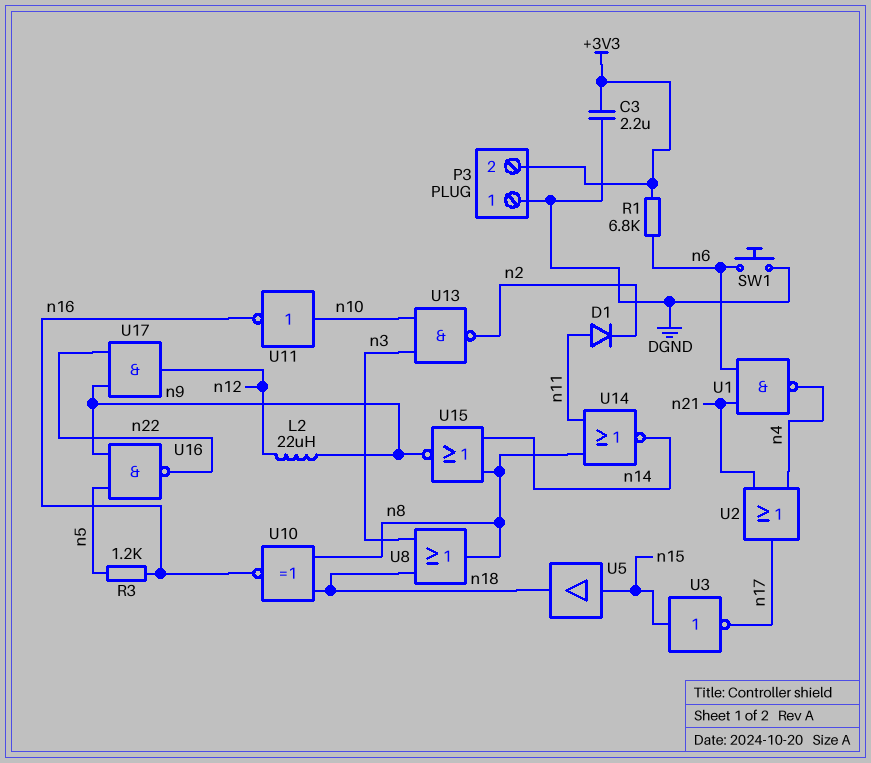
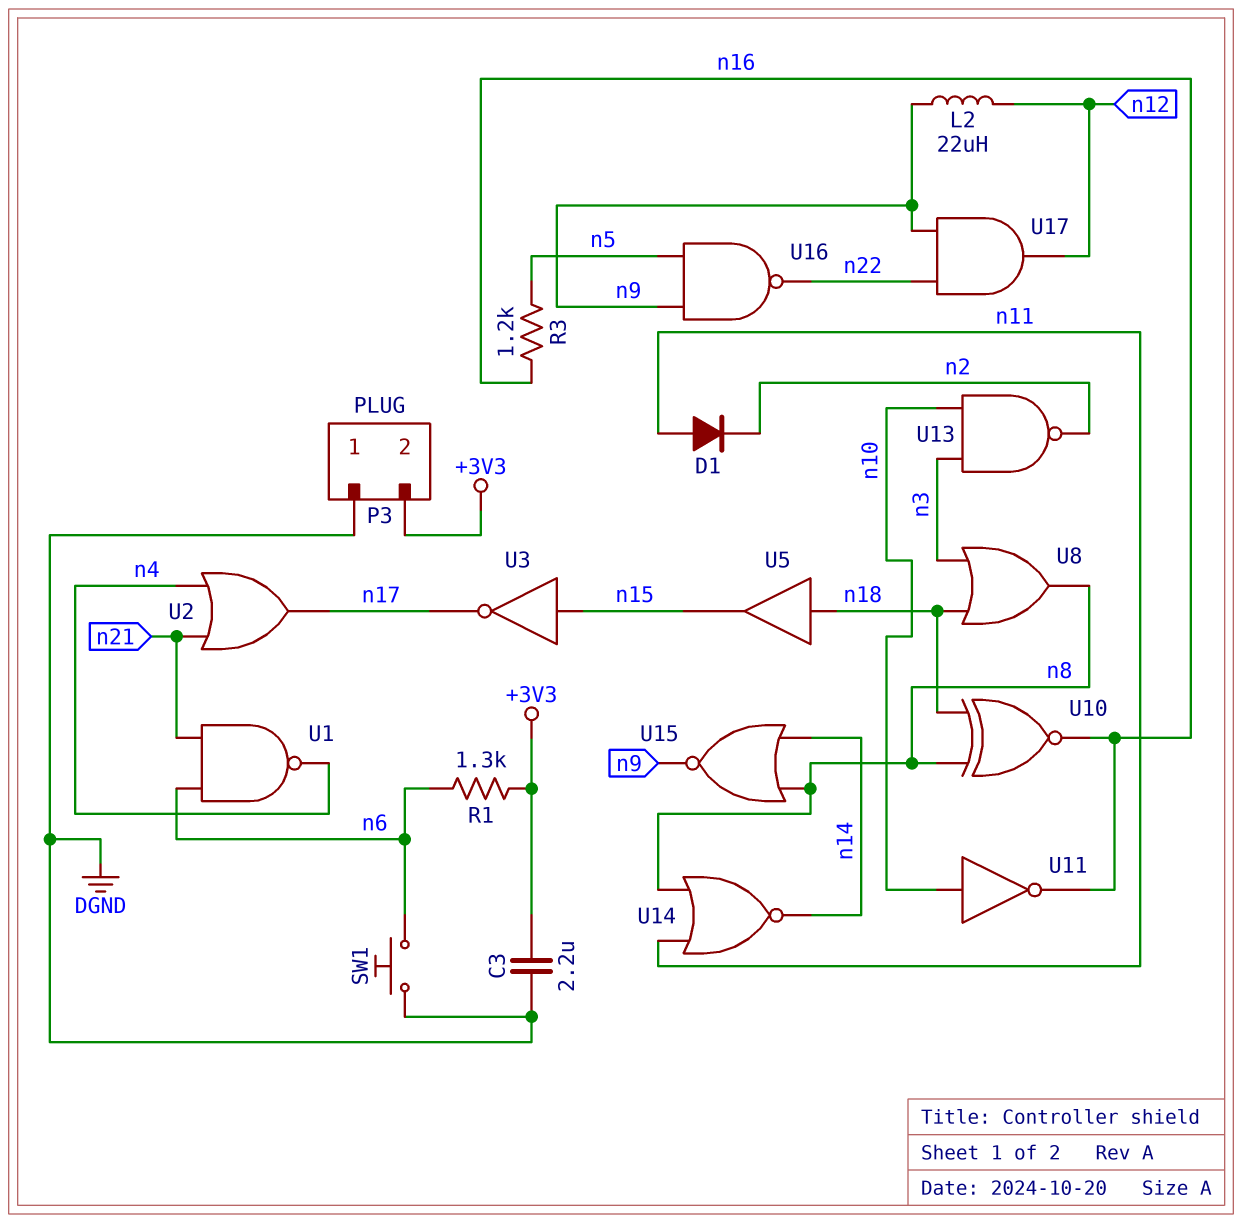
R1: 6.8k (+3V3, n6) -> 1.3k (+3V3, n6)
U5: buffer (in n15, out n18) -> buffer (in n18, out n15)

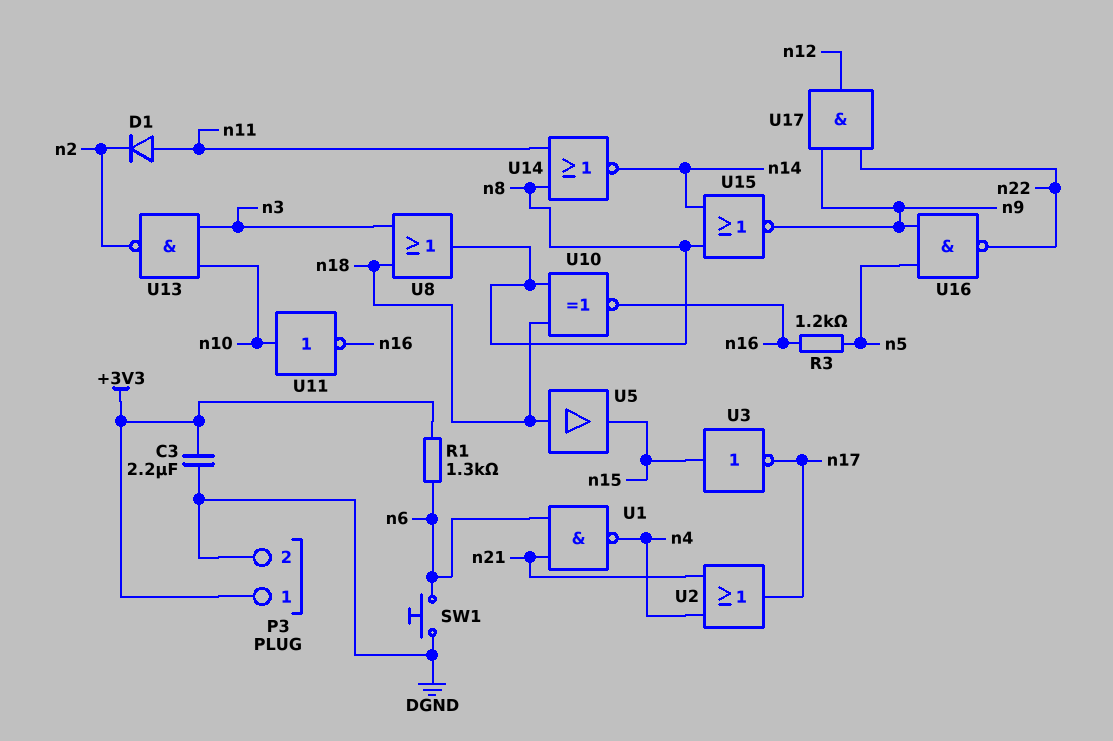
L2: 22uH (n9, n12) -> none
P3 pin 1: DGND -> +3V3
P3 pin 2: +3V3 -> DGND

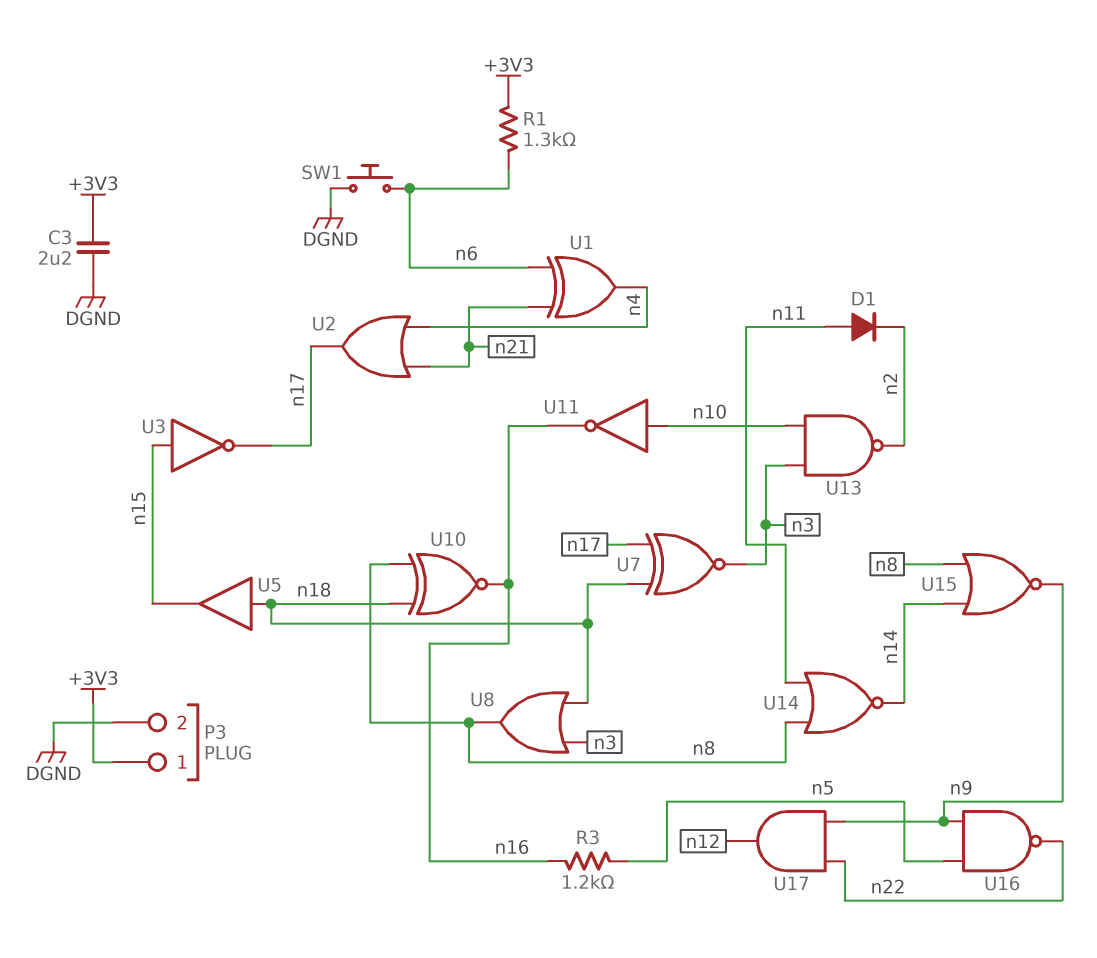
U1: NAND (in n6, in n21, out n4) -> XOR (in n6, in n21, out n4)
U7: none -> XNOR (in n17, in n18, out n3)

